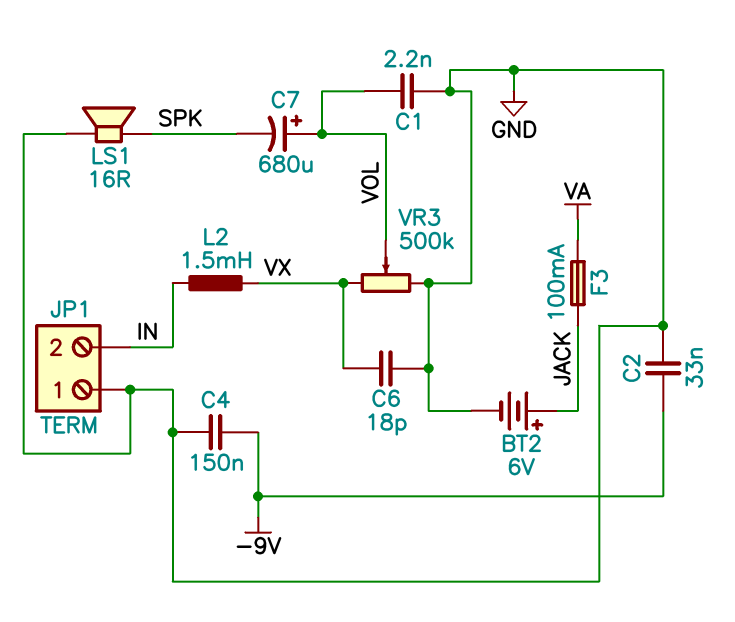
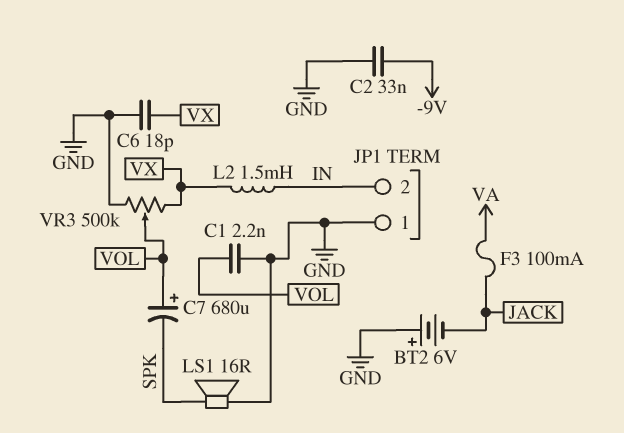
BT2: 6V (plus JACK, minus GND) -> 6V (plus GND, minus JACK)
C4: 150nF (-9V, GND) -> none

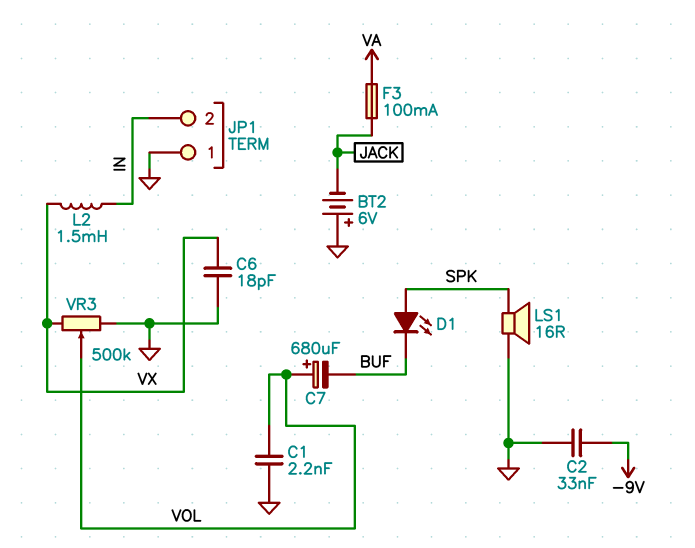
C7: 680uF (plus VOL, minus SPK) -> 680uF (plus VOL, minus BUF)
D1: none -> LED (A SPK, K BUF)

